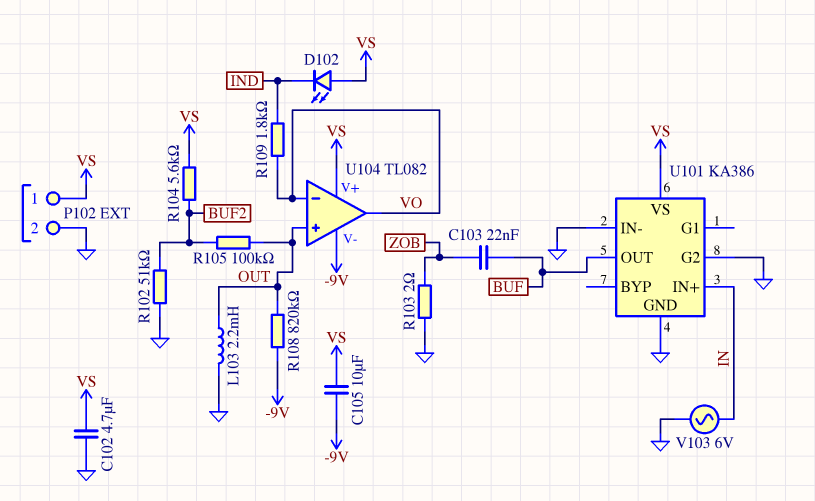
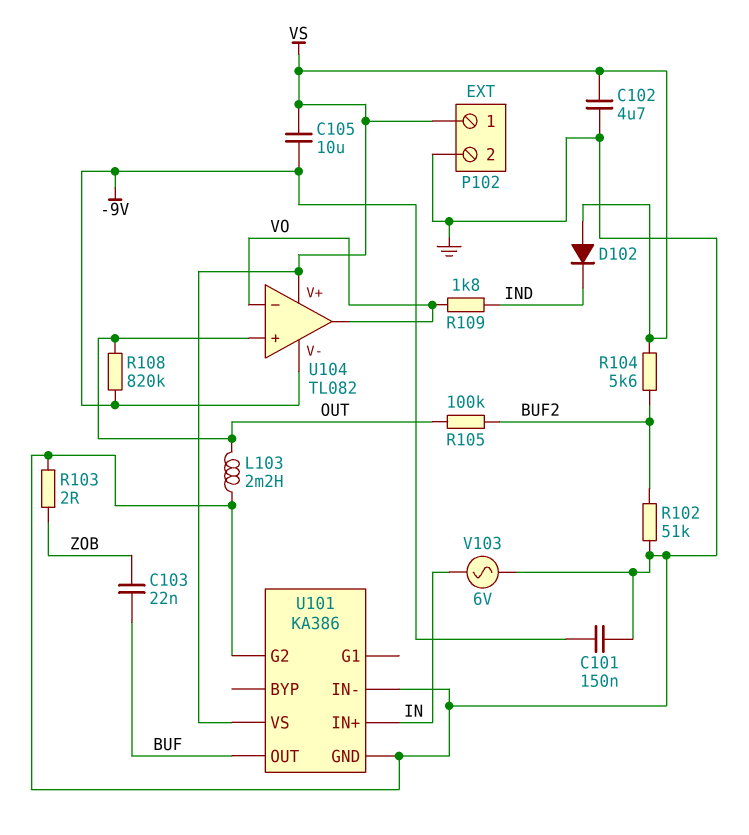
C101: none -> 150nF (-9V, GND)
D102: LED (A VS, K IND) -> diode (A VS, K IND)

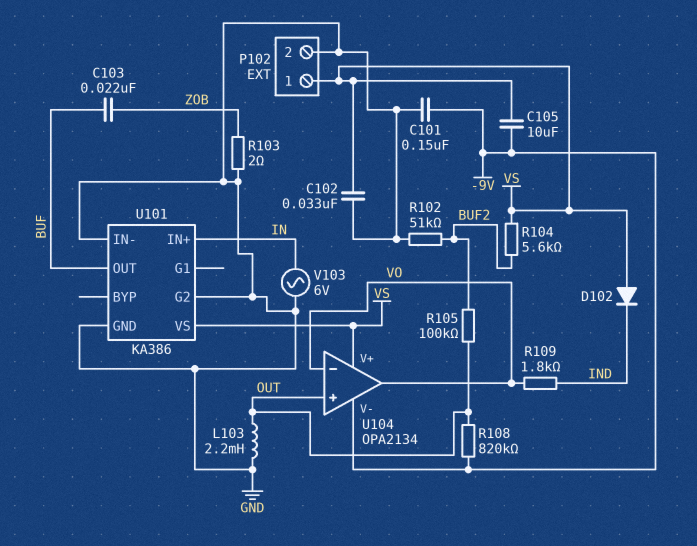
C102: 4.7uF (GND, VS) -> 33nF (GND, VS)
U104: TL082 -> OPA2134

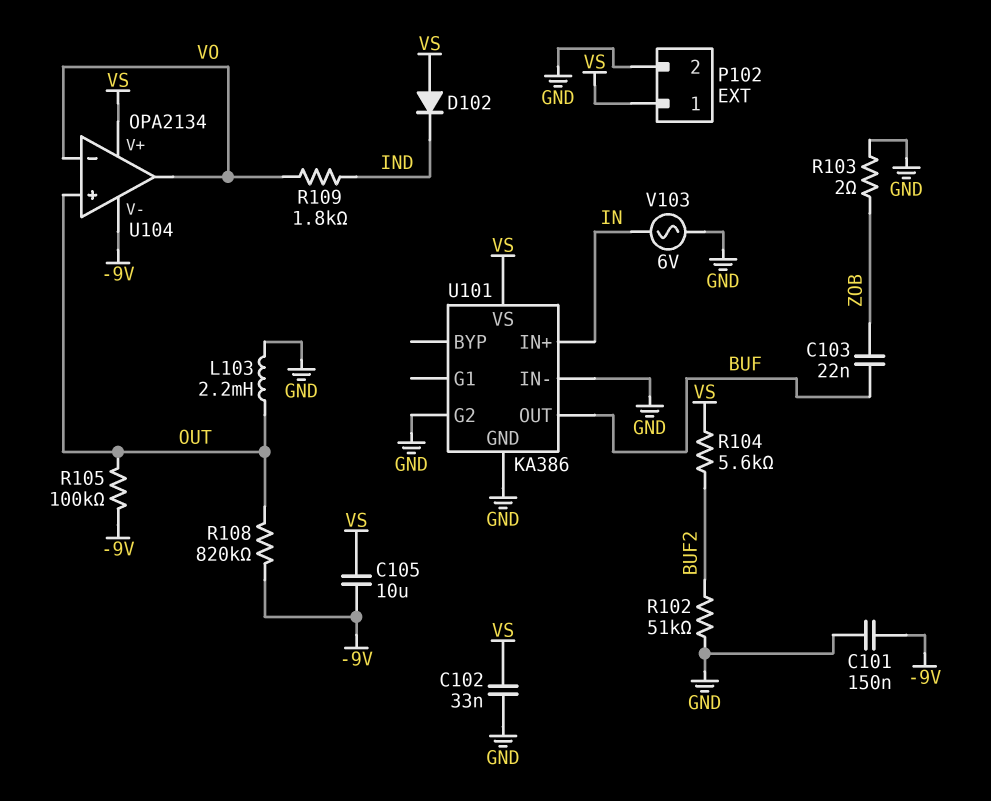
R105: 100k (BUF2, OUT) -> 100k (-9V, OUT)

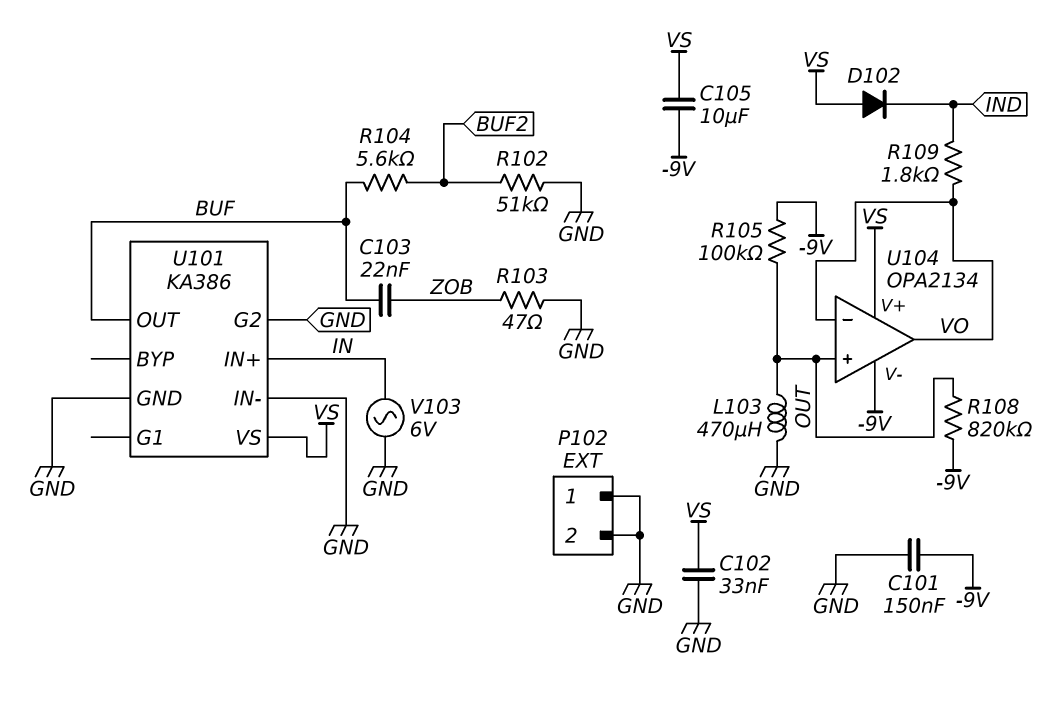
L103: 2.2mH (GND, OUT) -> 470uH (GND, OUT)
P102 pin 1: VS -> GND
R103: 2 (GND, ZOB) -> 47 (GND, ZOB)
R104: 5.6k (BUF2, VS) -> 5.6k (BUF, BUF2)

